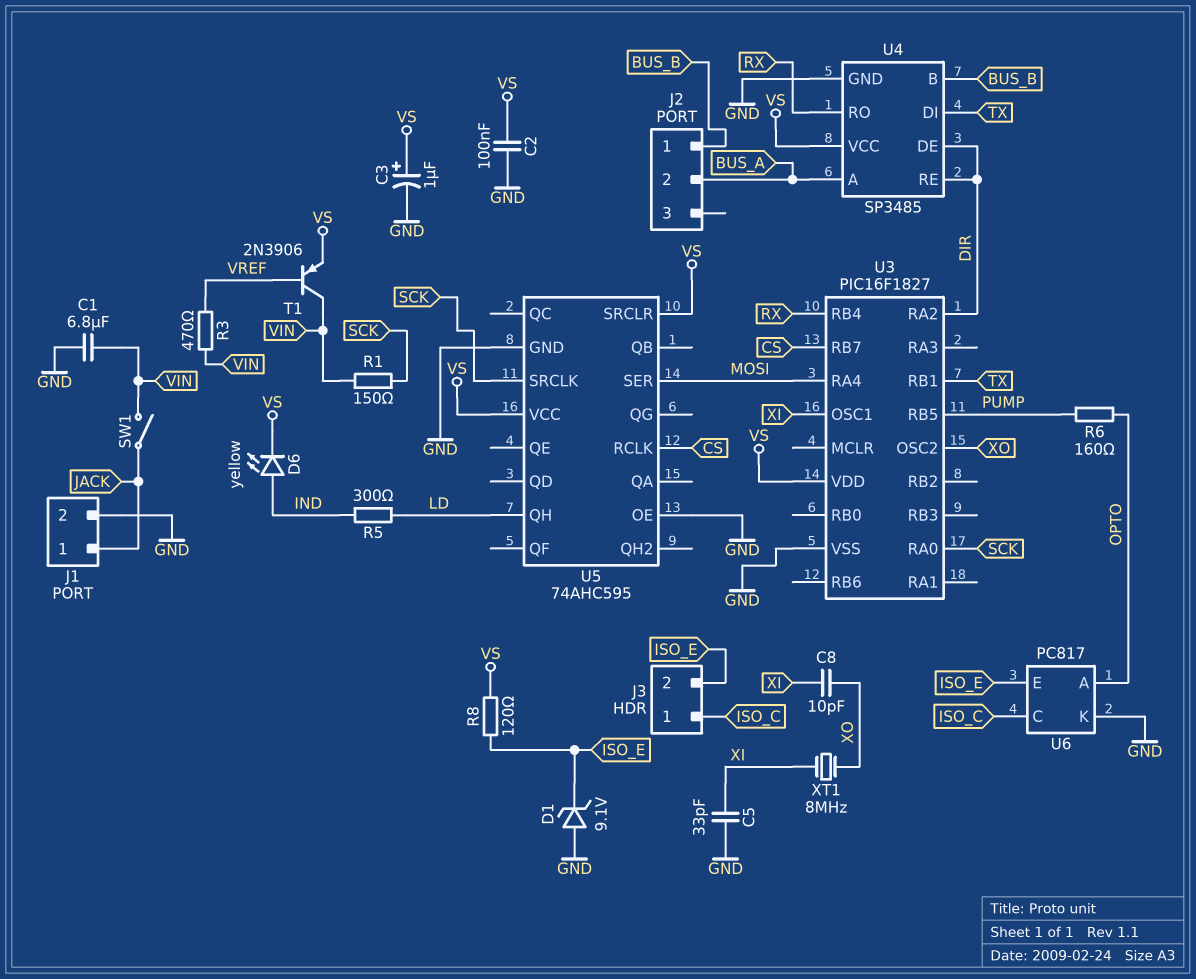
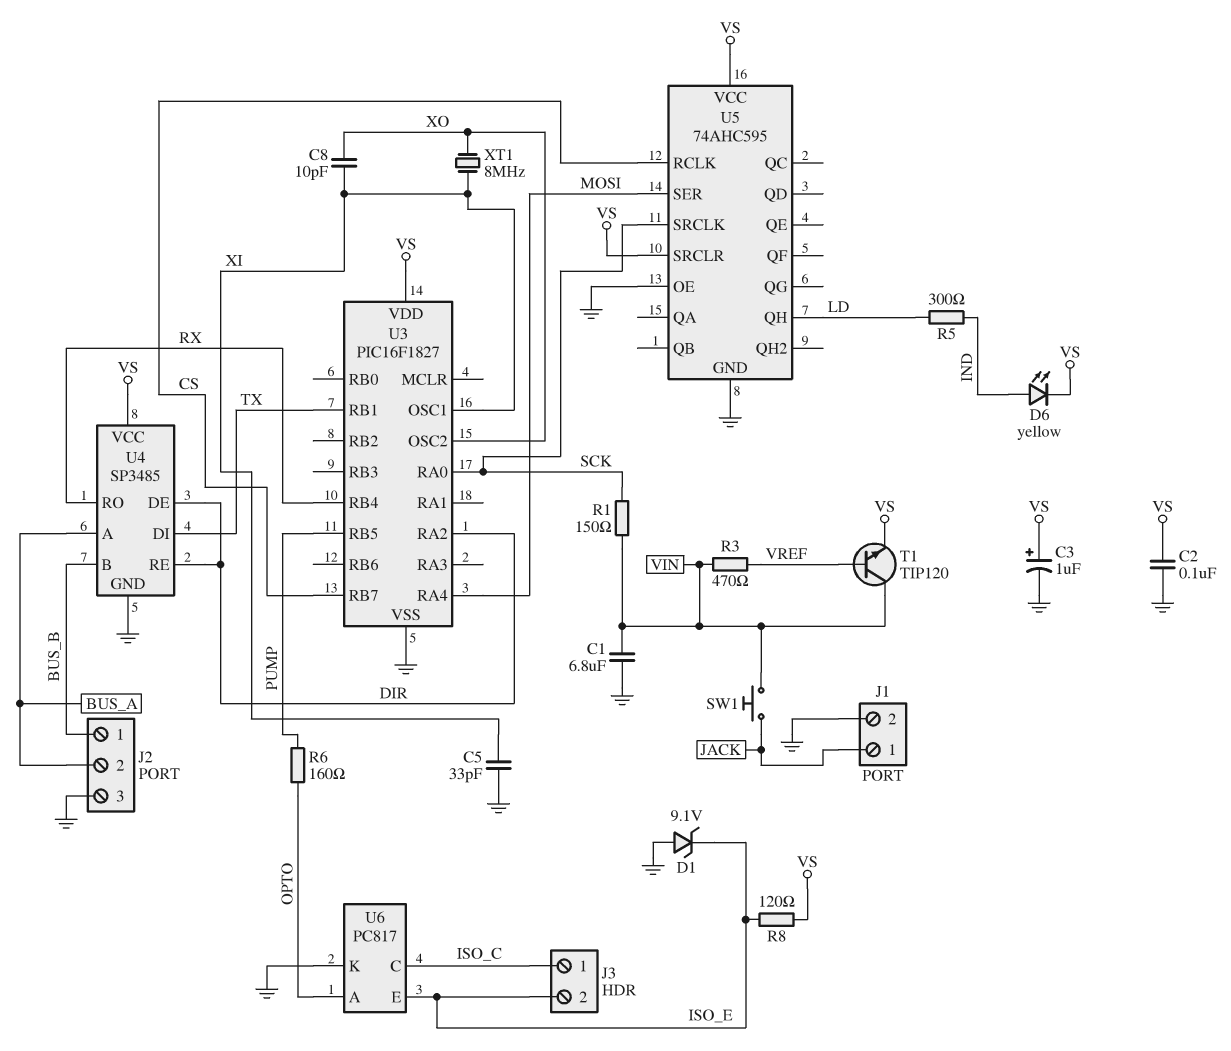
J2 pin 3: none -> GND
SW1: switch (JACK, VIN) -> button (JACK, VIN)
T1: PNP 2N3906 (B VREF, C VIN, E VS) -> NPN TIP120 (B VREF, C VIN, E VS)

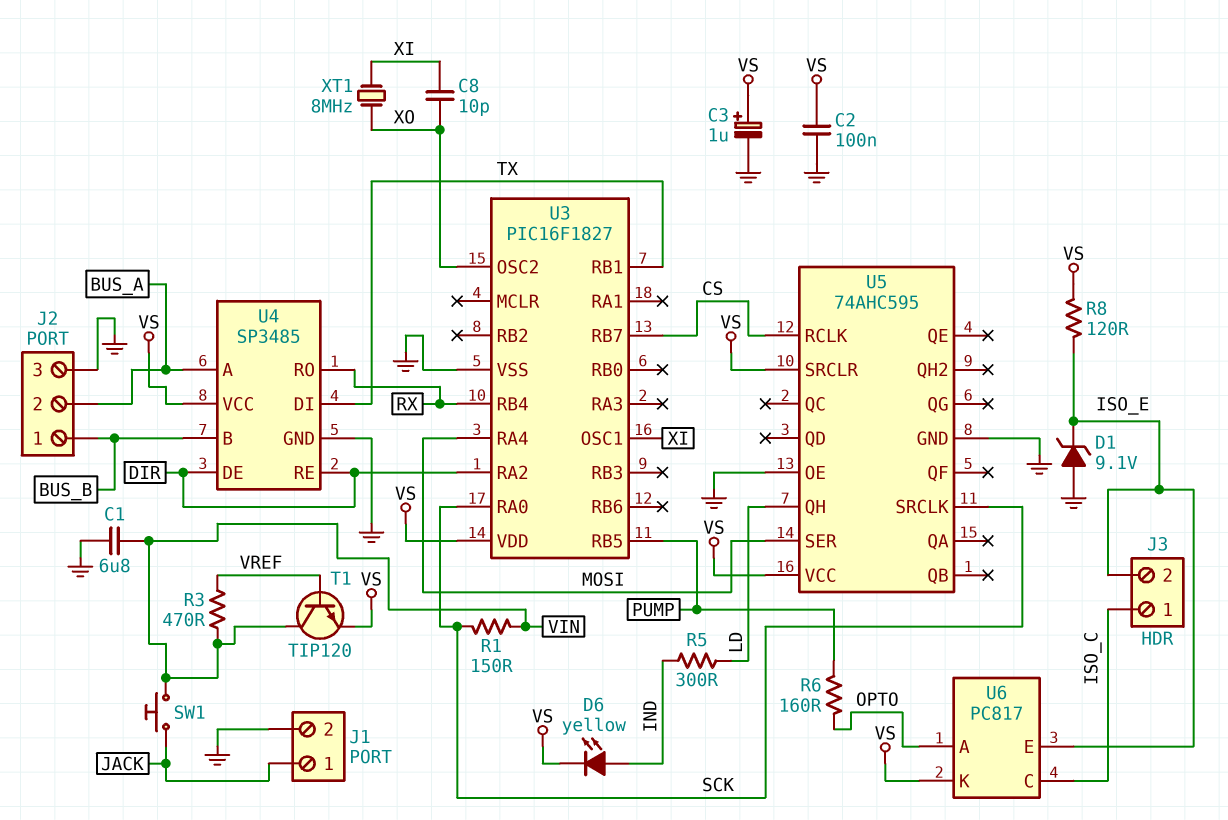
C5: 33pF (GND, XI) -> none
U6 pin K: GND -> VS

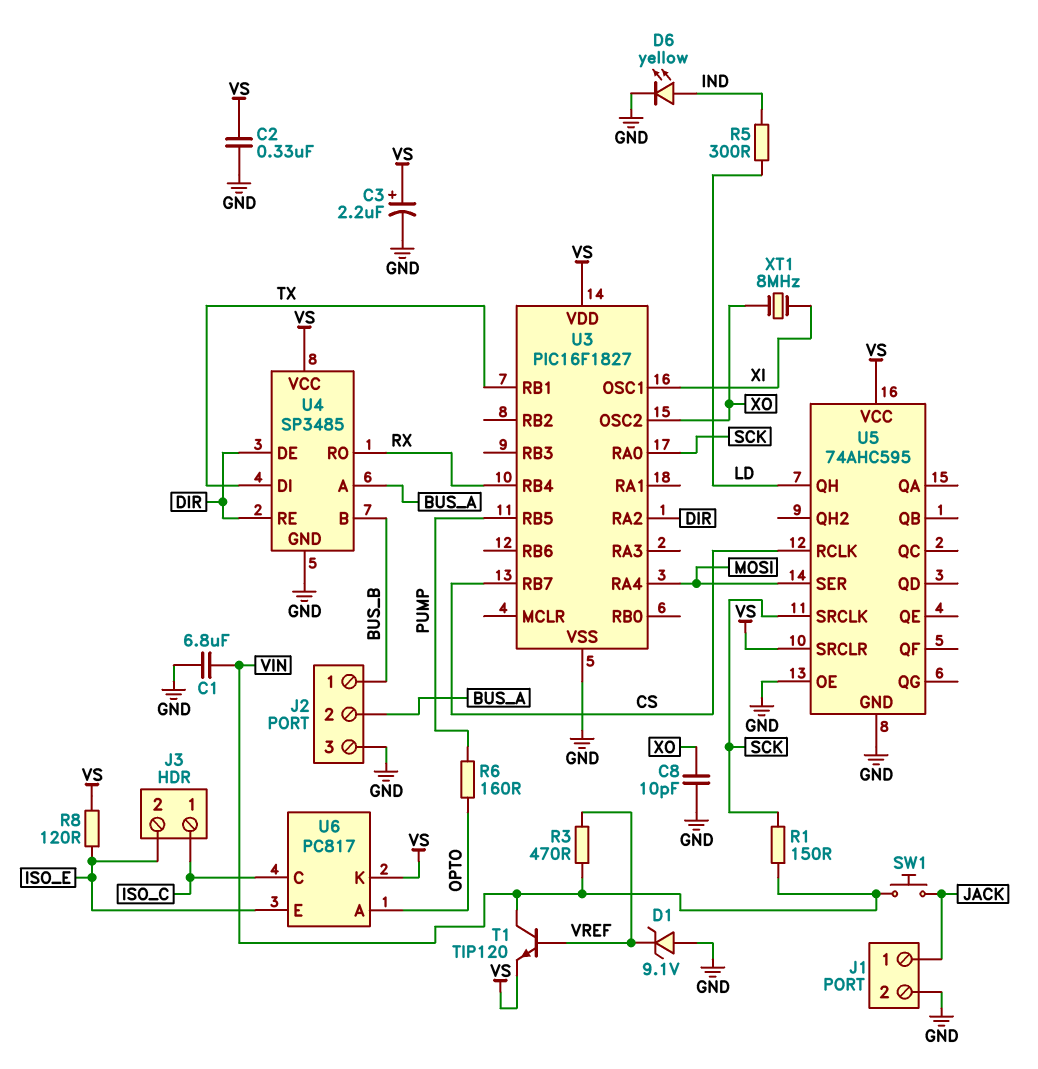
C2: 100nF (GND, VS) -> 330nF (GND, VS)
C3: 1uF (plus VS, minus GND) -> 2.2uF (plus VS, minus GND)
C8: 10pF (XI, XO) -> 10pF (GND, XO)
D1: zener 9.1V (A GND, K ISO_E) -> zener 9.1V (A GND, K VREF)
D6: LED yellow (A IND, K VS) -> LED yellow (A IND, K GND)

